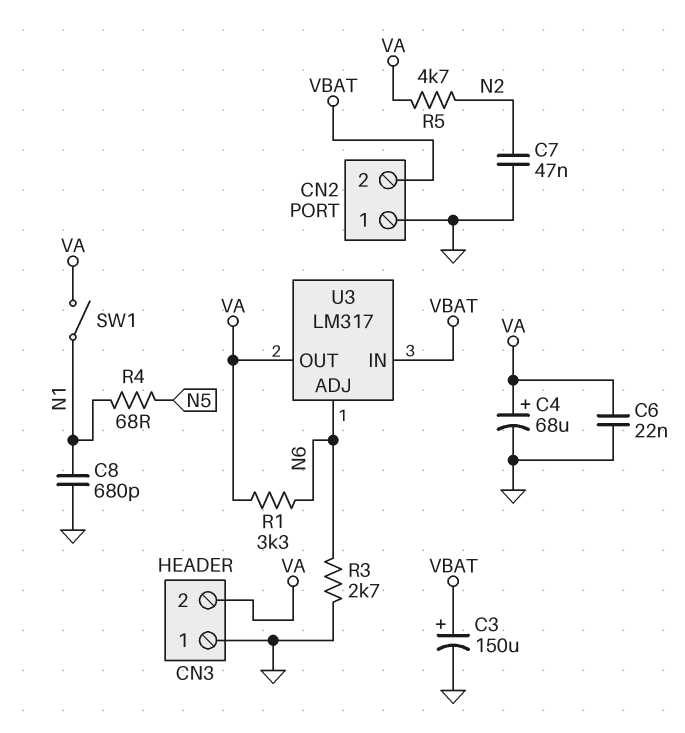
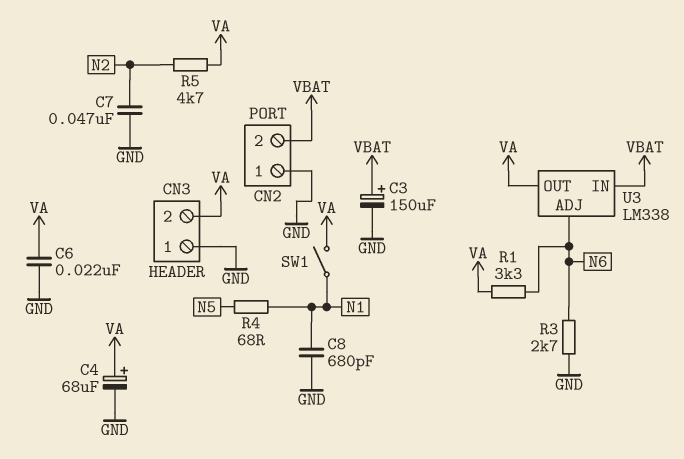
U3: LM317 -> LM338

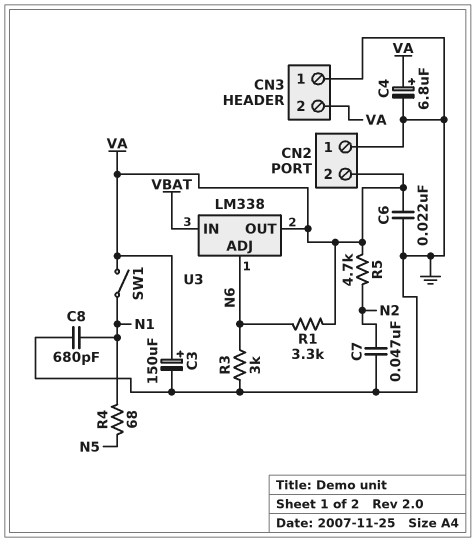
C3: 150uF (plus VBAT, minus GND) -> 150uF (plus VA, minus GND)
C4: 68uF (plus VA, minus GND) -> 6.8uF (plus VA, minus GND)
CN2 pin 2: VBAT -> VA
R3: 2.7k (GND, N6) -> 3k (GND, N6)

